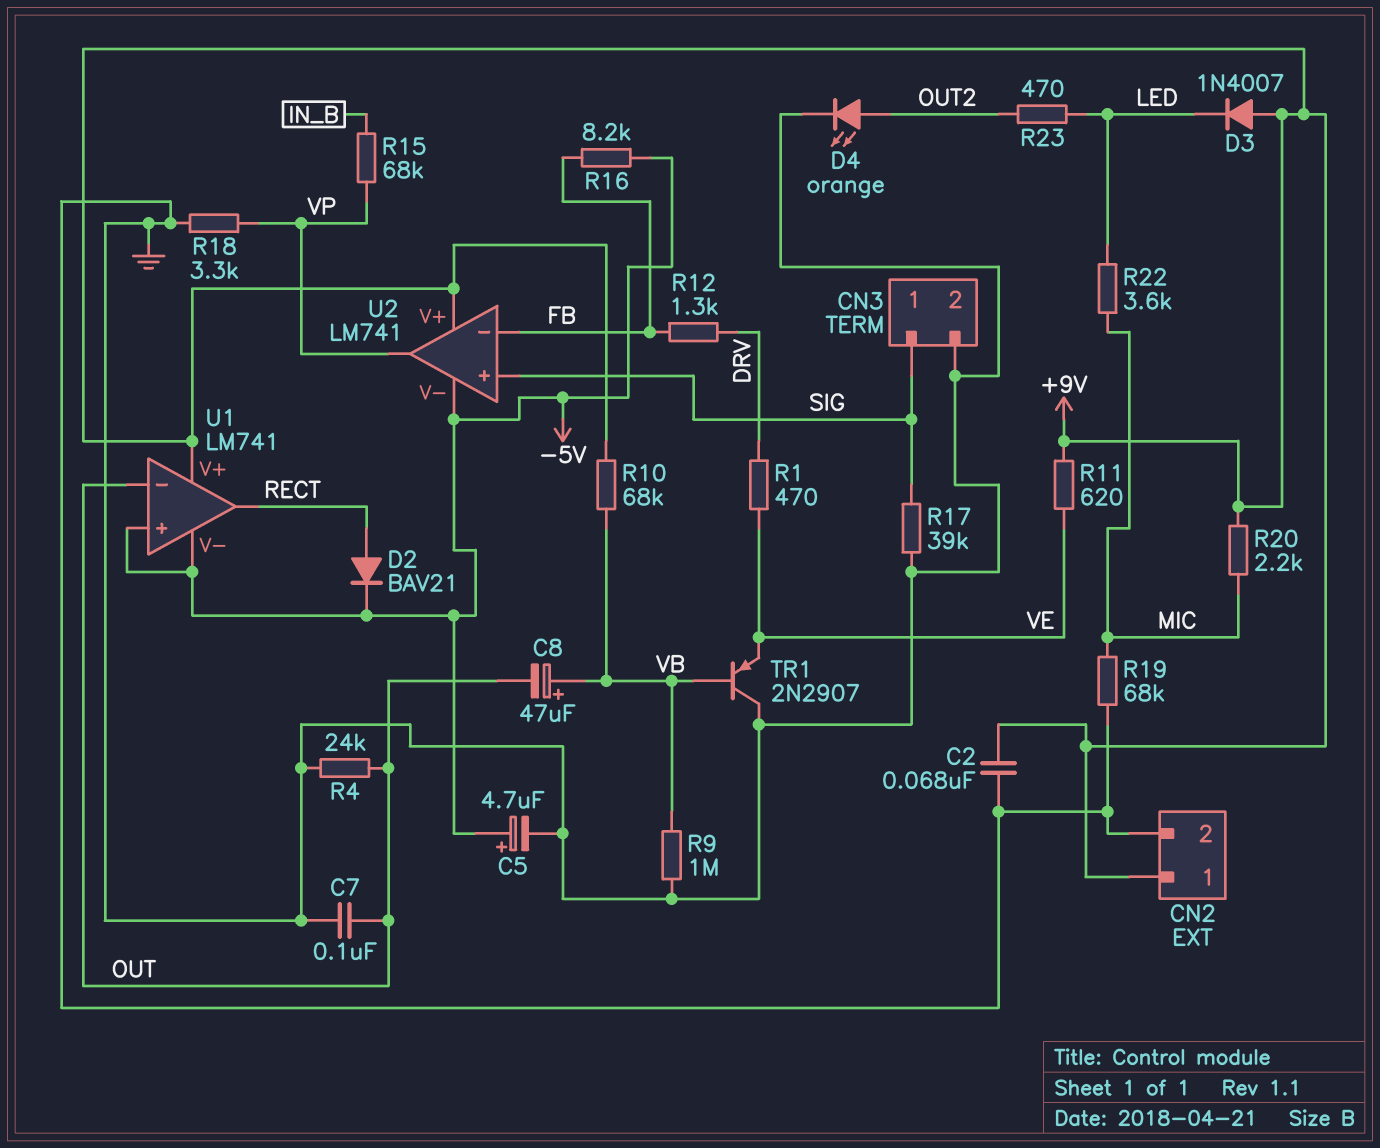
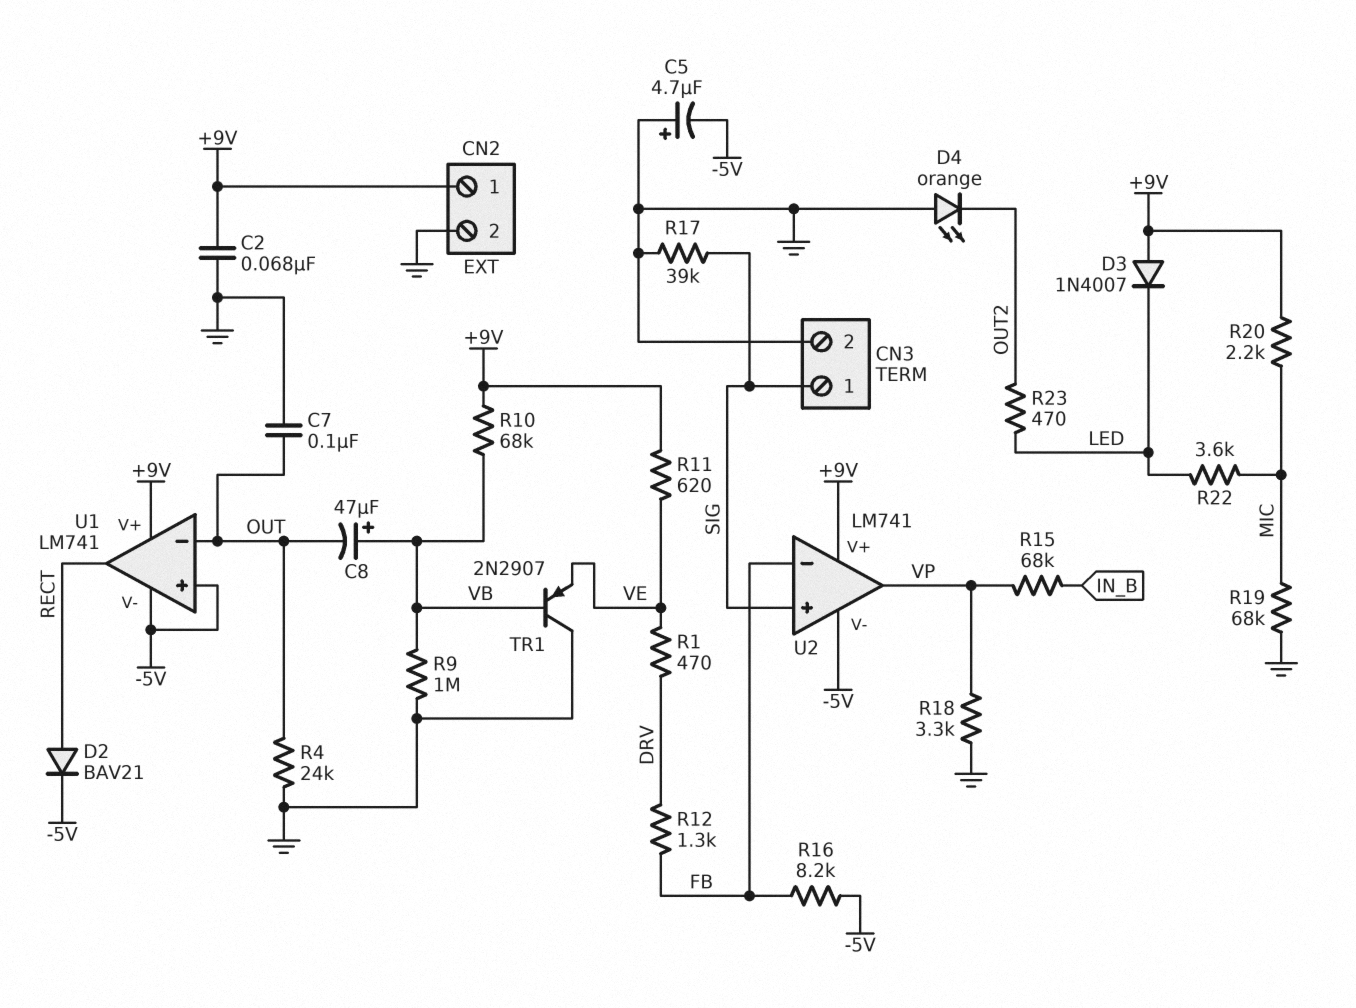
C5: 4.7uF (plus -5V, minus GND) -> 4.7uF (plus GND, minus -5V)
D4: LED orange (A OUT2, K GND) -> LED orange (A GND, K OUT2)

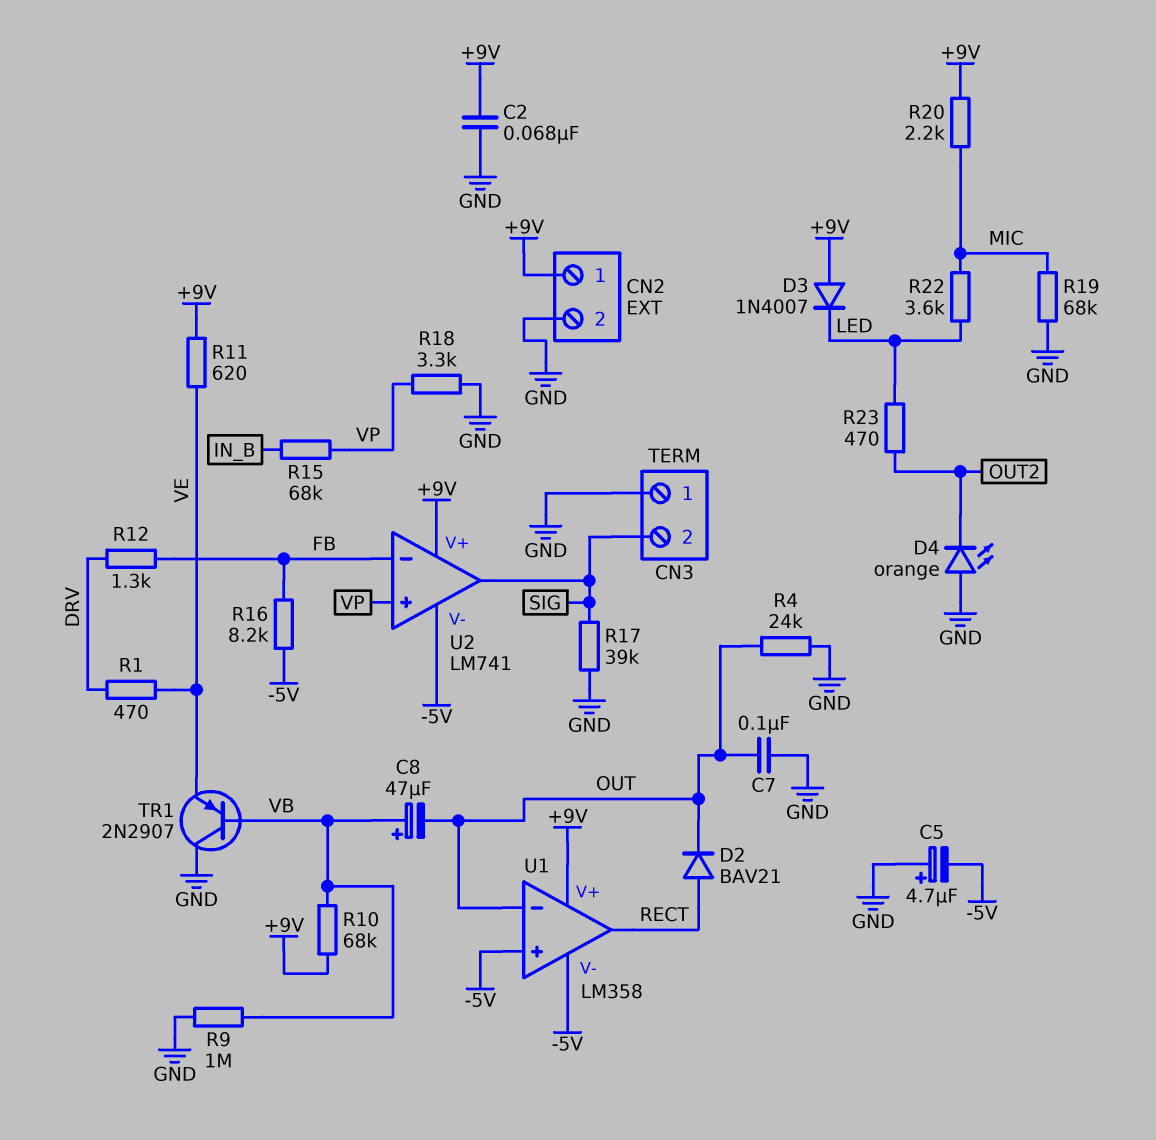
CN3 pin 1: SIG -> GND
CN3 pin 2: GND -> SIG
D2: diode BAV21 (A RECT, K -5V) -> diode BAV21 (A RECT, K OUT)
U1: LM741 -> LM358
U2 pin in+: SIG -> VP
U2 pin out: VP -> SIG

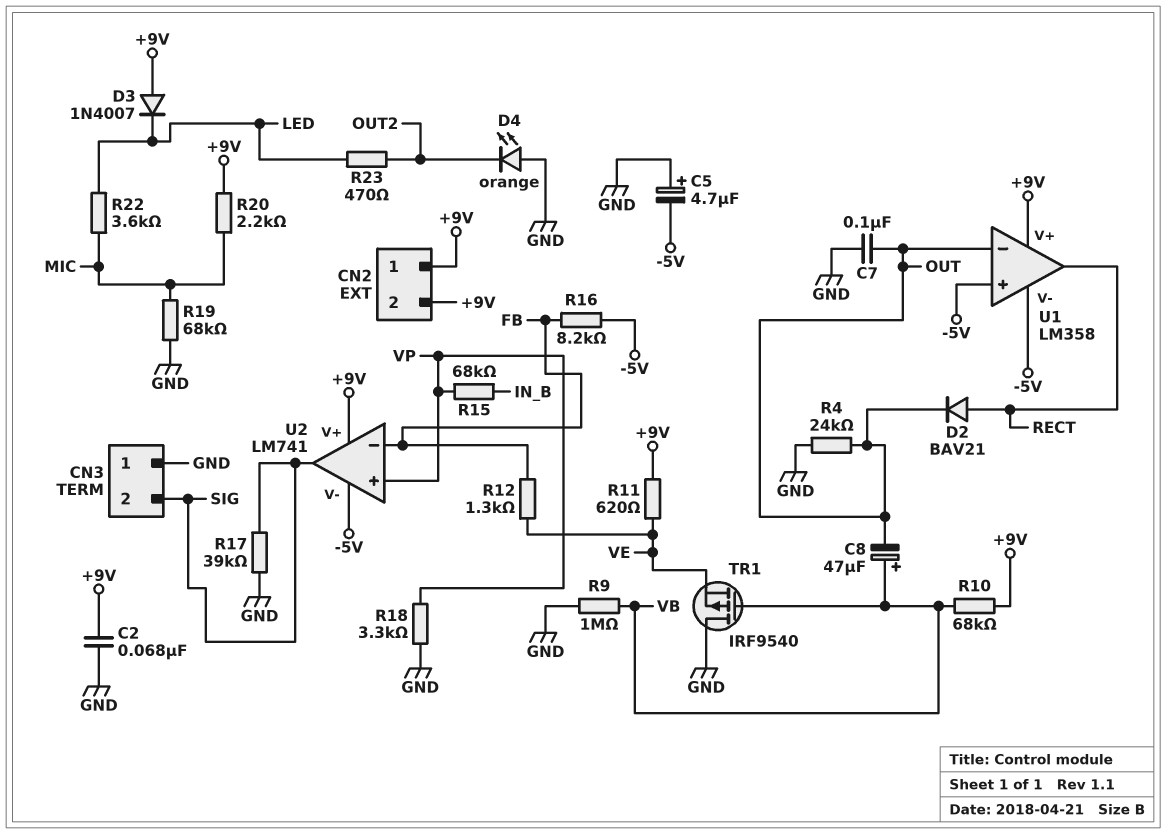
CN2 pin 2: GND -> +9V
R1: 470 (DRV, VE) -> none
R12: 1.3k (DRV, FB) -> 1.3k (FB, VE)
TR1: PNP 2N2907 (B VB, C GND, E VE) -> PMOS IRF9540 (G VB, D GND, S VE)

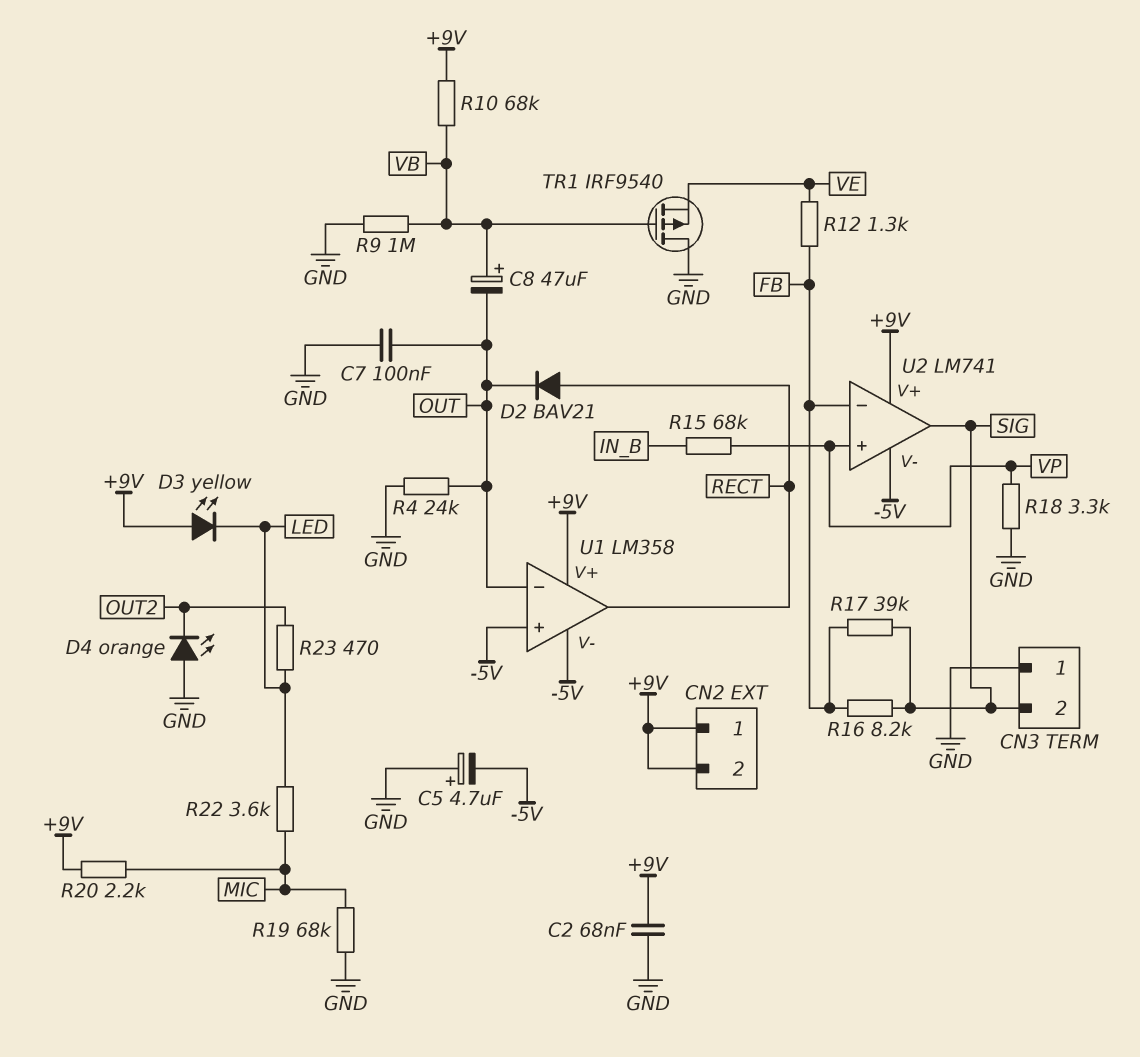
D3: diode 1N4007 (A +9V, K LED) -> LED yellow (A +9V, K LED)
R11: 620 (+9V, VE) -> none
R16: 8.2k (-5V, FB) -> 8.2k (FB, SIG)
R17: 39k (GND, SIG) -> 39k (FB, SIG)

